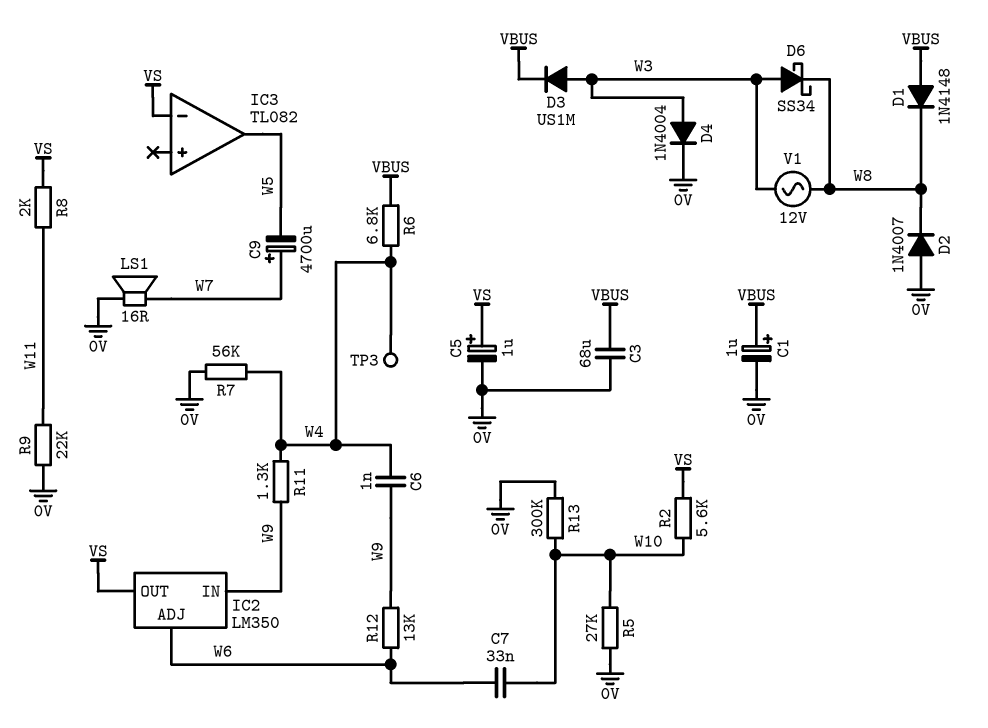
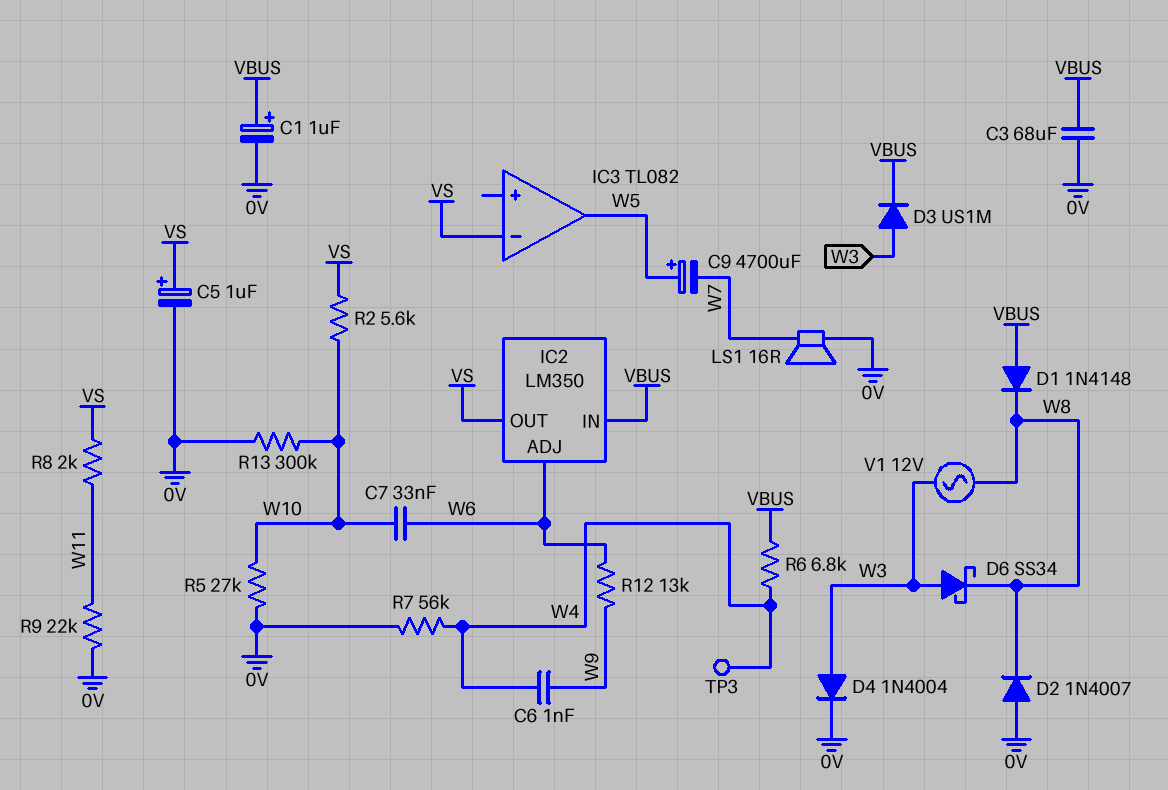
C9: 4700uF (plus W7, minus W5) -> 4700uF (plus W5, minus W7)
IC2 pin IN: W9 -> VBUS
R11: 1.3k (W4, W9) -> none

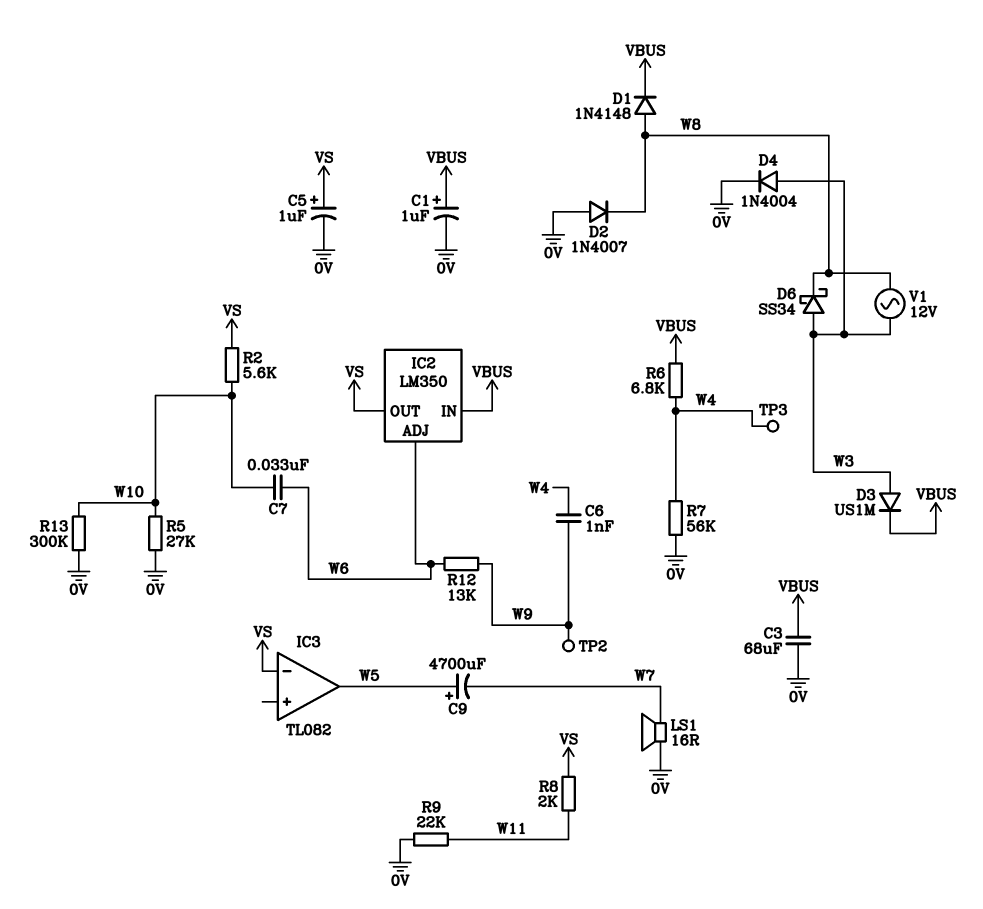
D1: diode 1N4148 (A VBUS, K W8) -> diode 1N4148 (A W8, K VBUS)
TP2: none -> test point (W9)

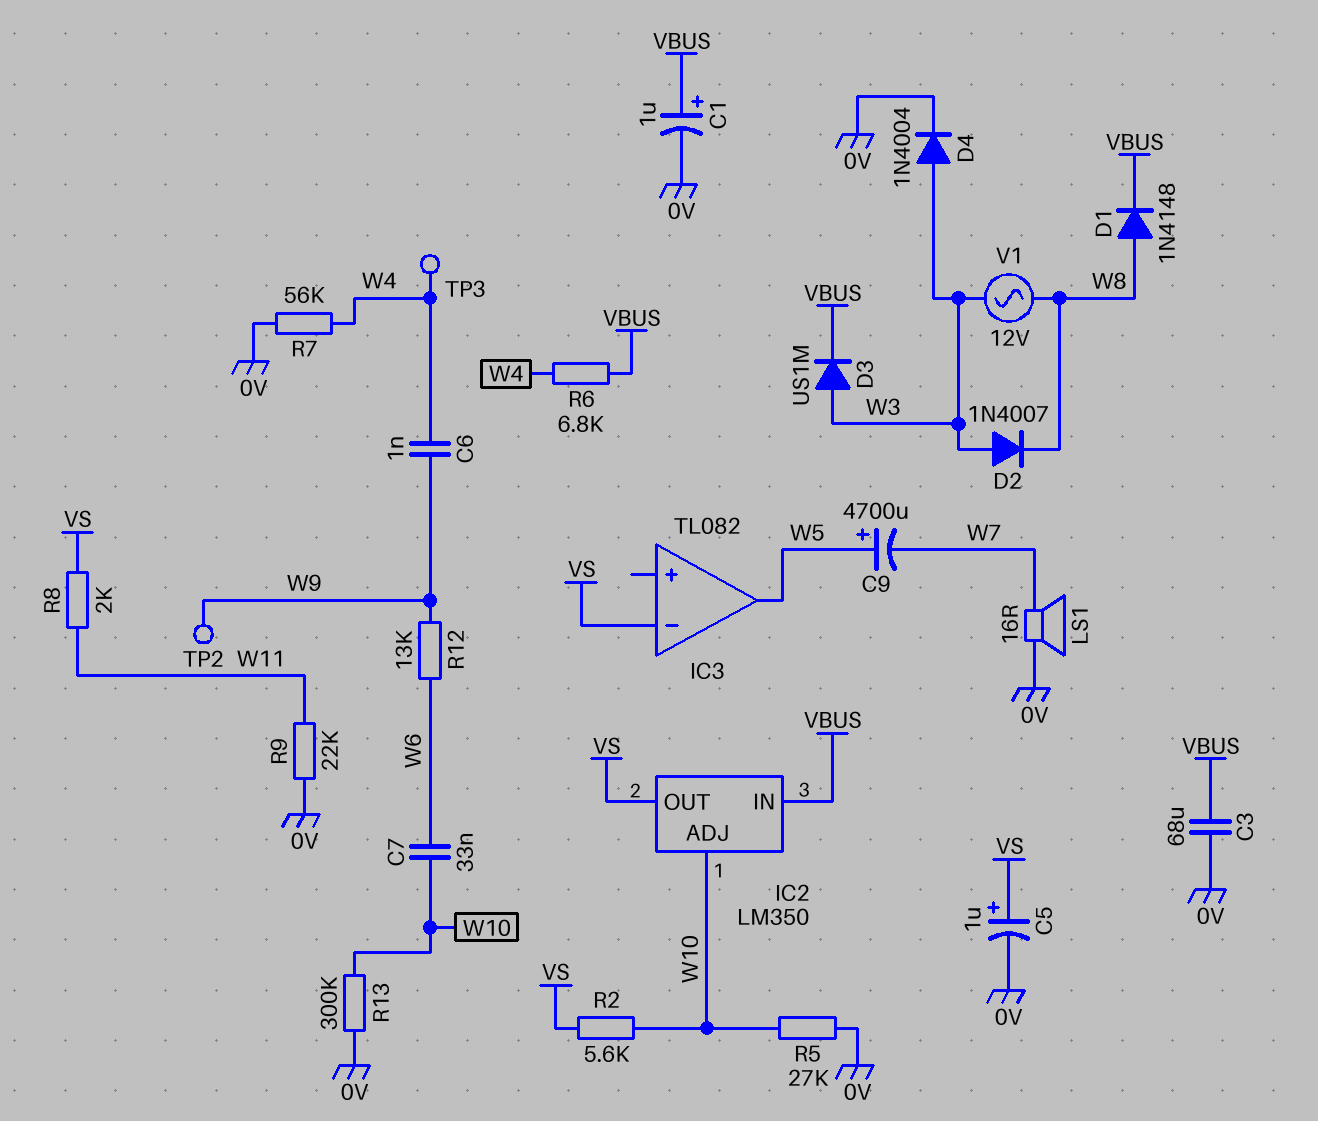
D2: diode 1N4007 (A 0V, K W8) -> diode 1N4007 (A W3, K W8)
D6: schottky SS34 (A W3, K W8) -> none
IC2 pin ADJ: W6 -> W10

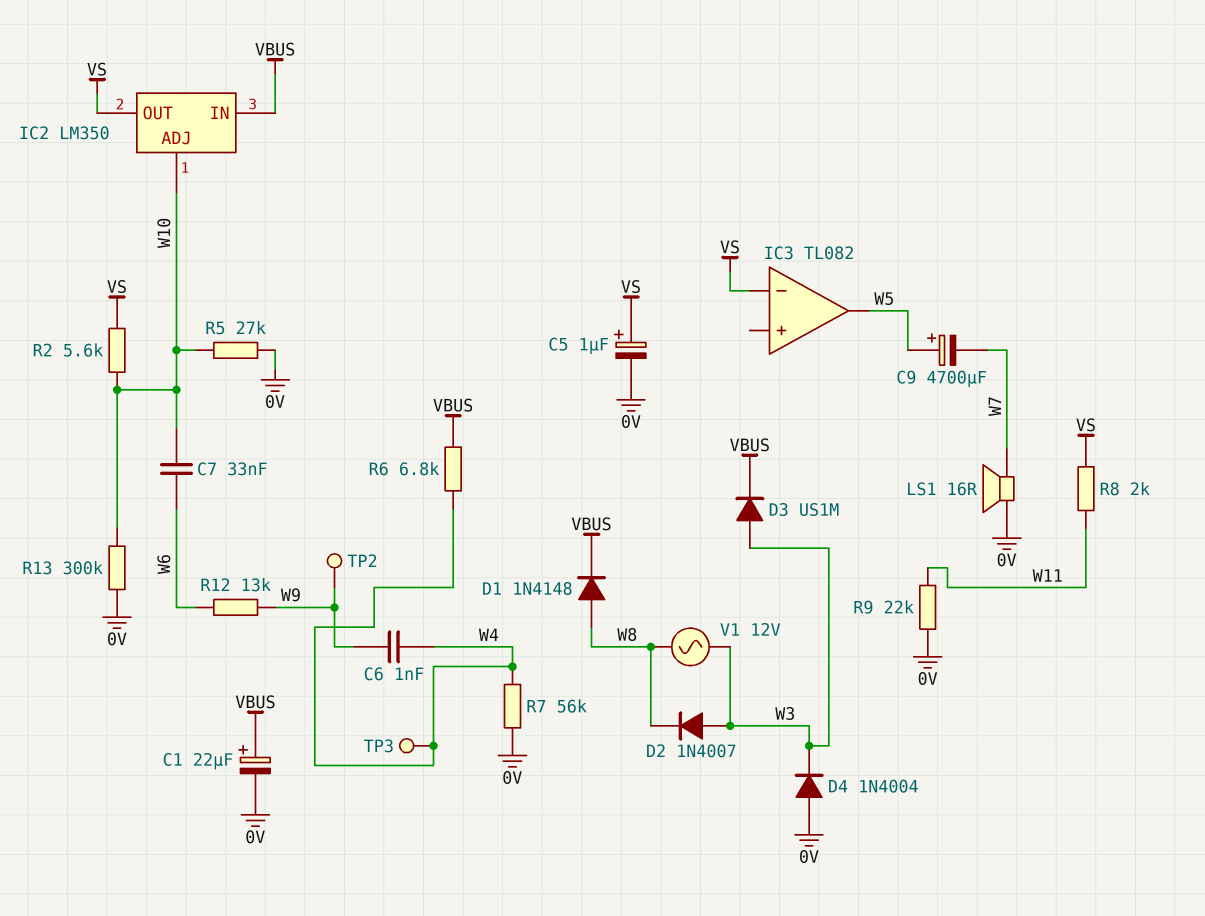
C1: 1uF (plus VBUS, minus 0V) -> 22uF (plus VBUS, minus 0V)
C3: 68uF (0V, VBUS) -> none
D4: diode 1N4004 (A W3, K 0V) -> diode 1N4004 (A 0V, K W3)

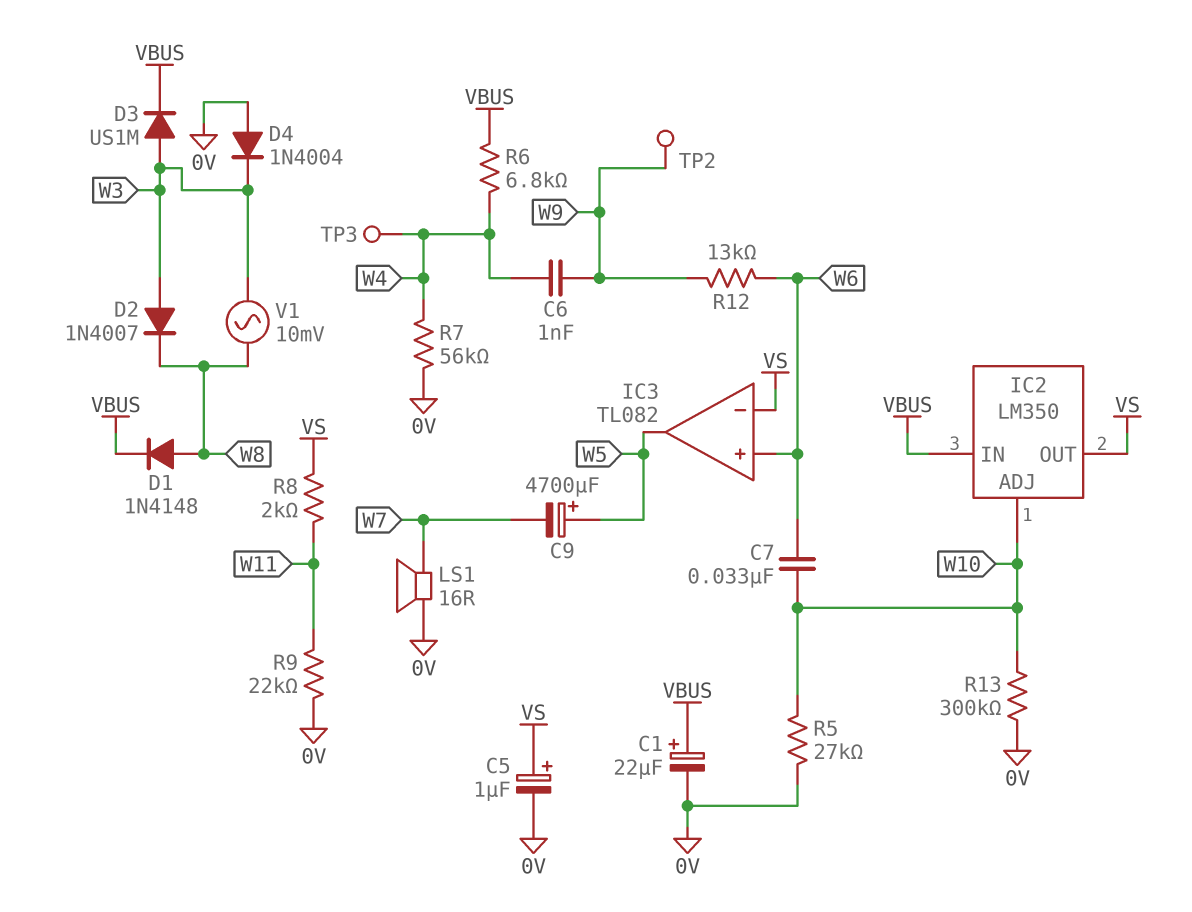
IC3 pin in+: none -> W6
R2: 5.6k (VS, W10) -> none
V1: AC 12V (W3, W8) -> AC 10mV (W3, W8)

